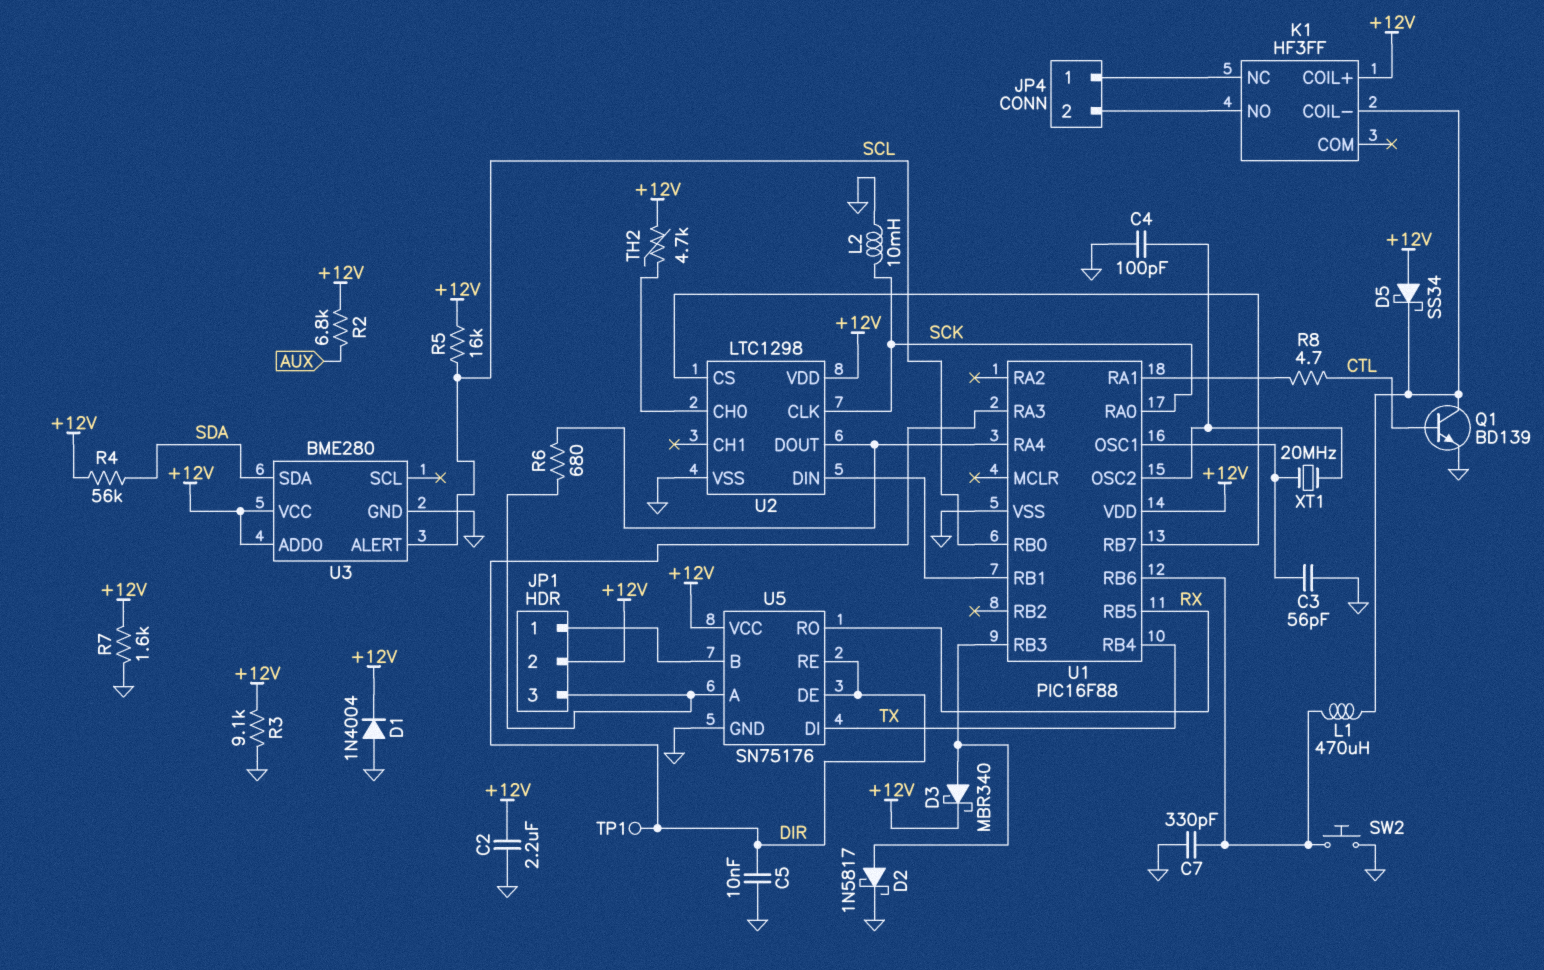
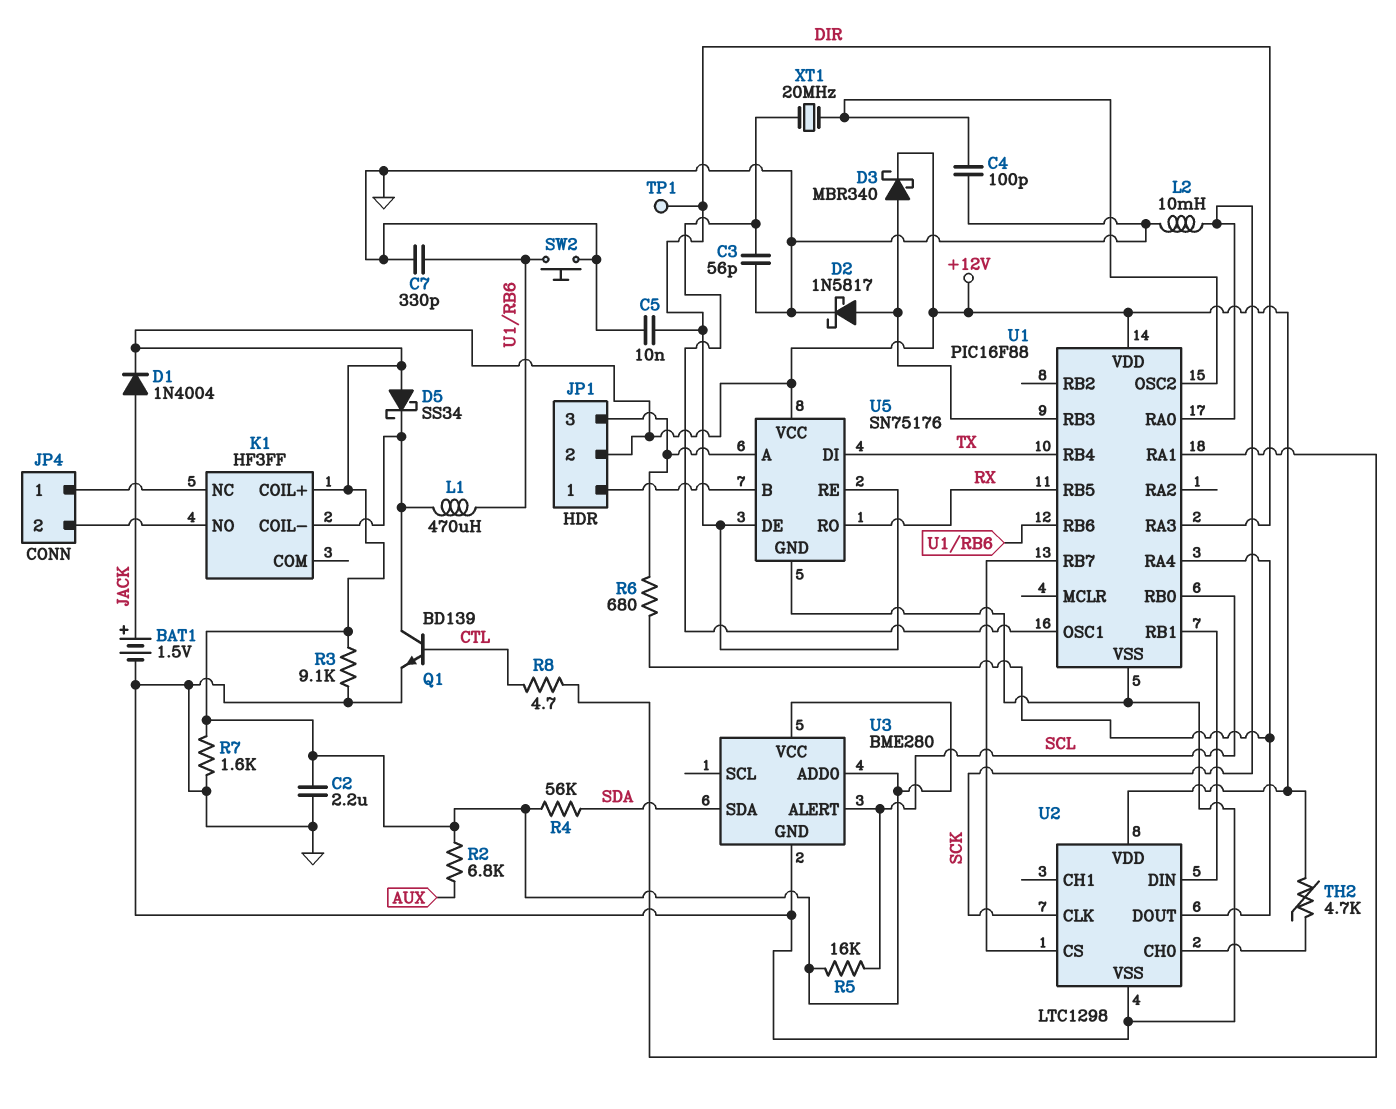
BAT1: none -> 1.5V (plus JACK, minus GND)
D1: diode 1N4004 (A GND, K +12V) -> diode 1N4004 (A JACK, K +12V)

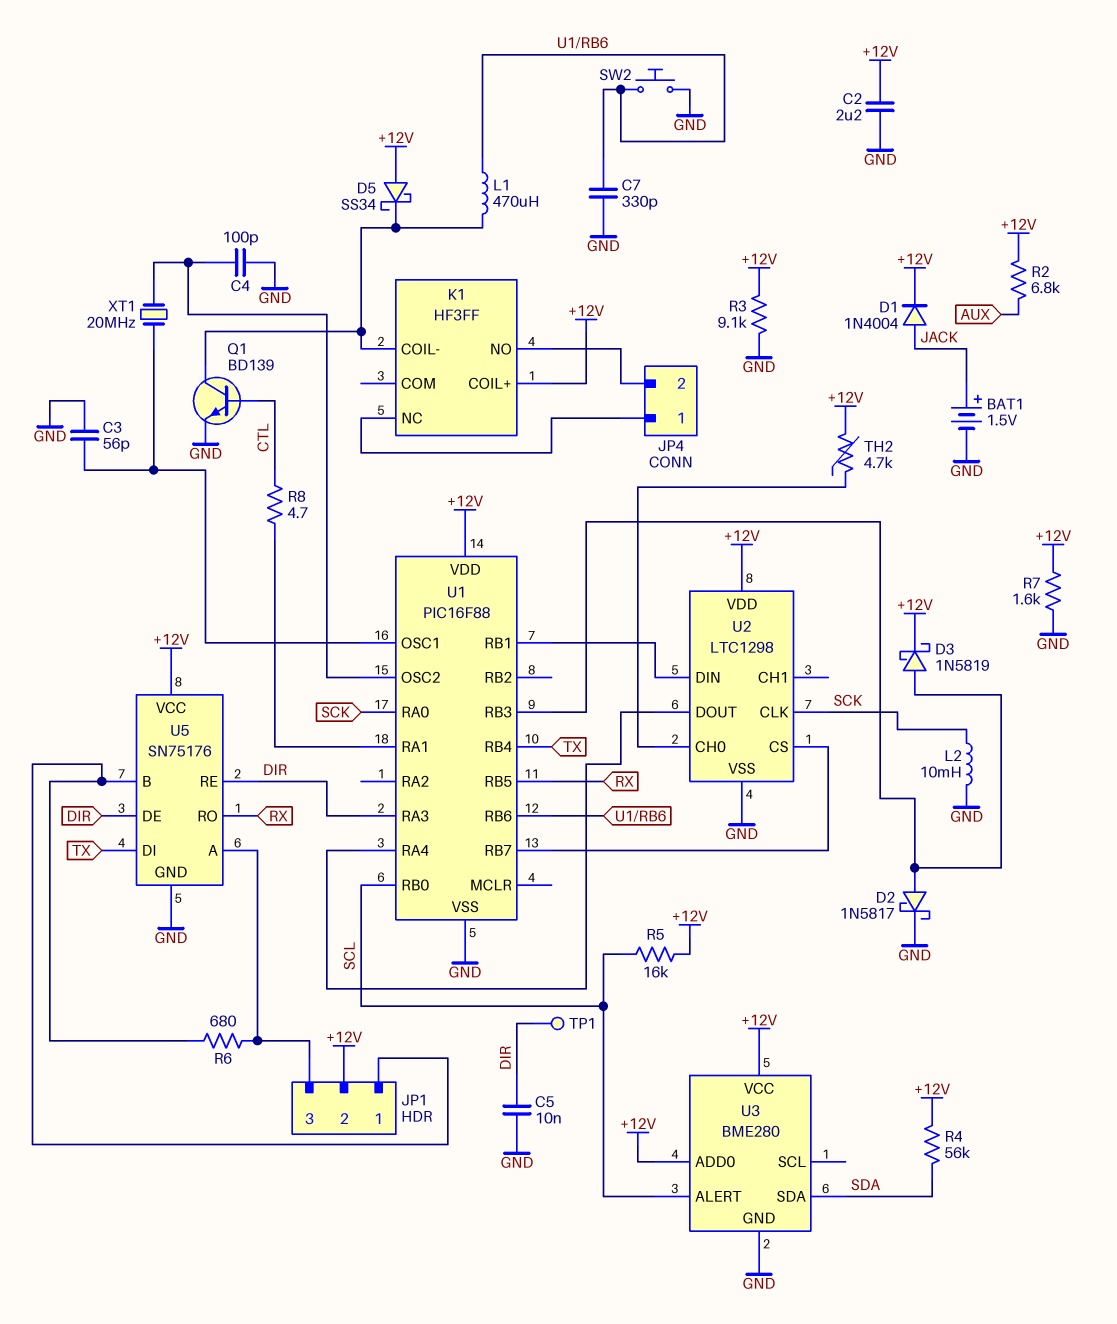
D3: schottky MBR340 (A U1/RB3, K +12V) -> schottky 1N5819 (A U1/RB3, K +12V)
R6: 680 (JP1/3, U1/RA4) -> 680 (JP1/1, JP1/3)

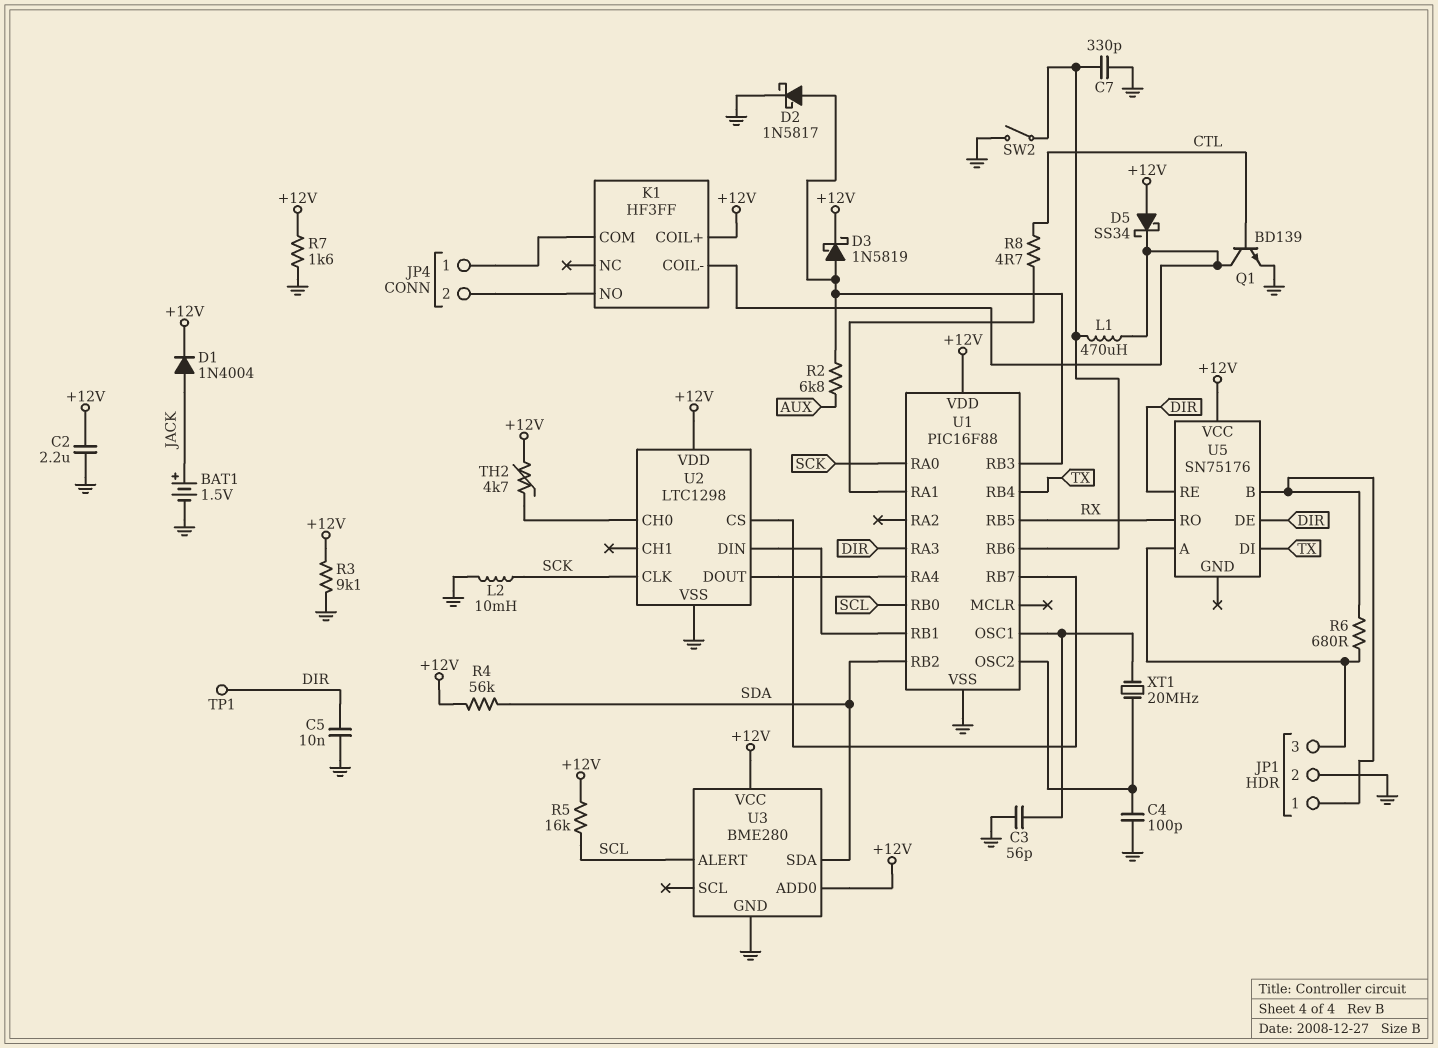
JP1 pin 2: +12V -> GND
K1 pin COM: none -> JP4/1
K1 pin NC: JP4/1 -> none
R2: 6.8k (+12V, AUX) -> 6.8k (AUX, U1/RB3)
SW2: button (GND, U1/RB6) -> switch (GND, U1/RB6)
U1 pin RB2: none -> SDA
U5 pin GND: GND -> none

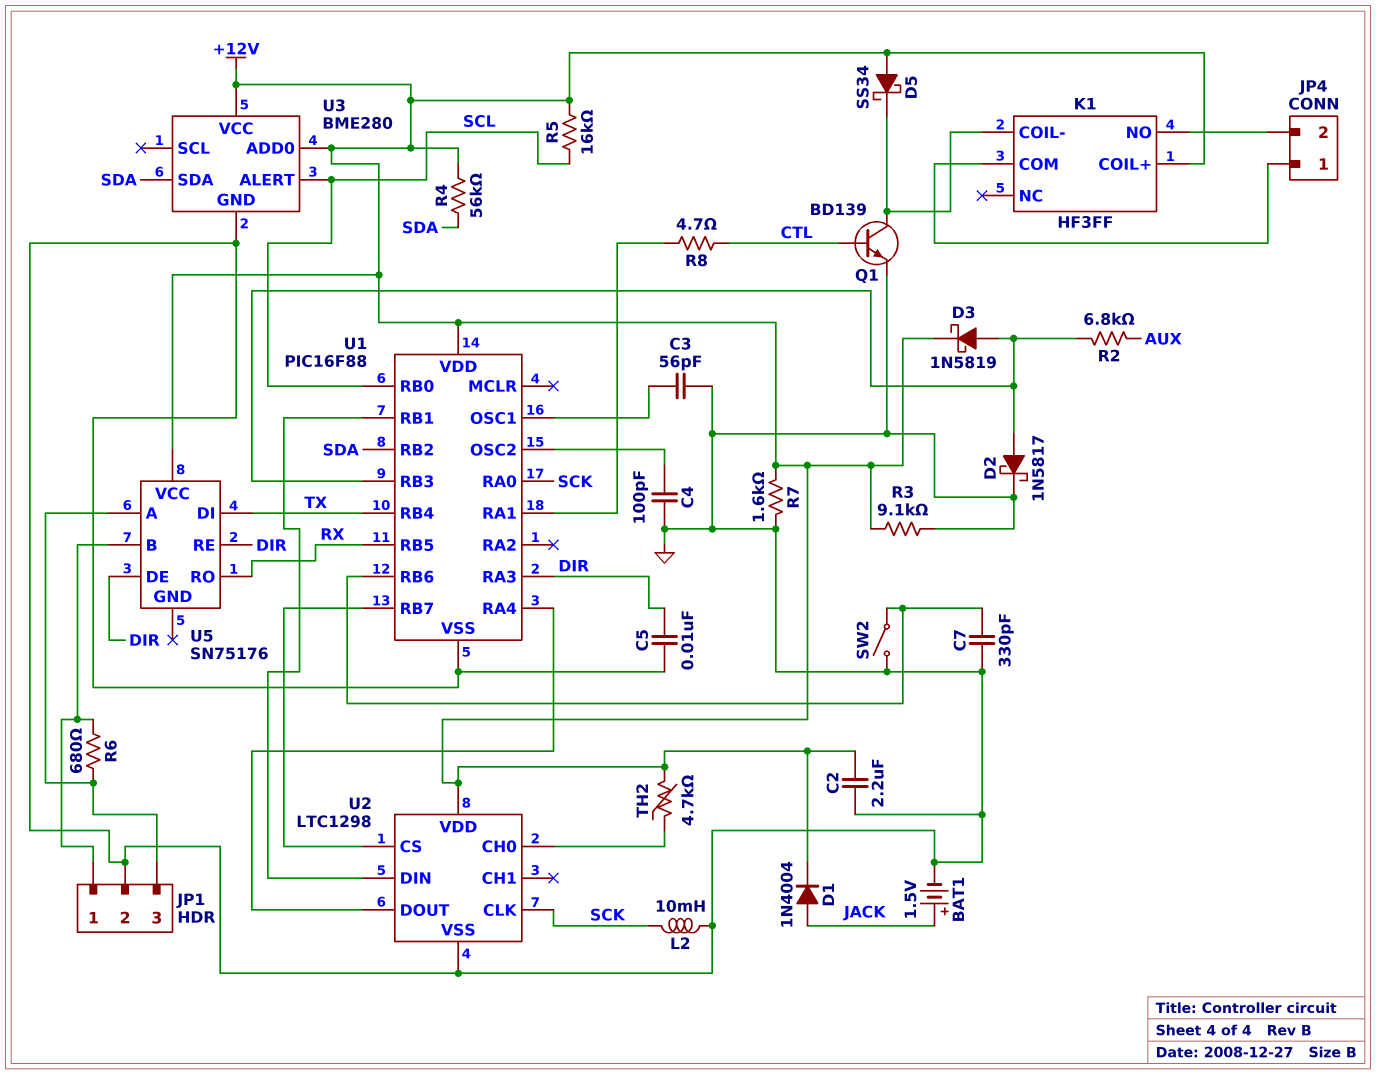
L1: 470uH (K1/COIL-, U1/RB6) -> none
TP1: test point (DIR) -> none
XT1: 20MHz (U1/OSC1, U1/OSC2) -> none

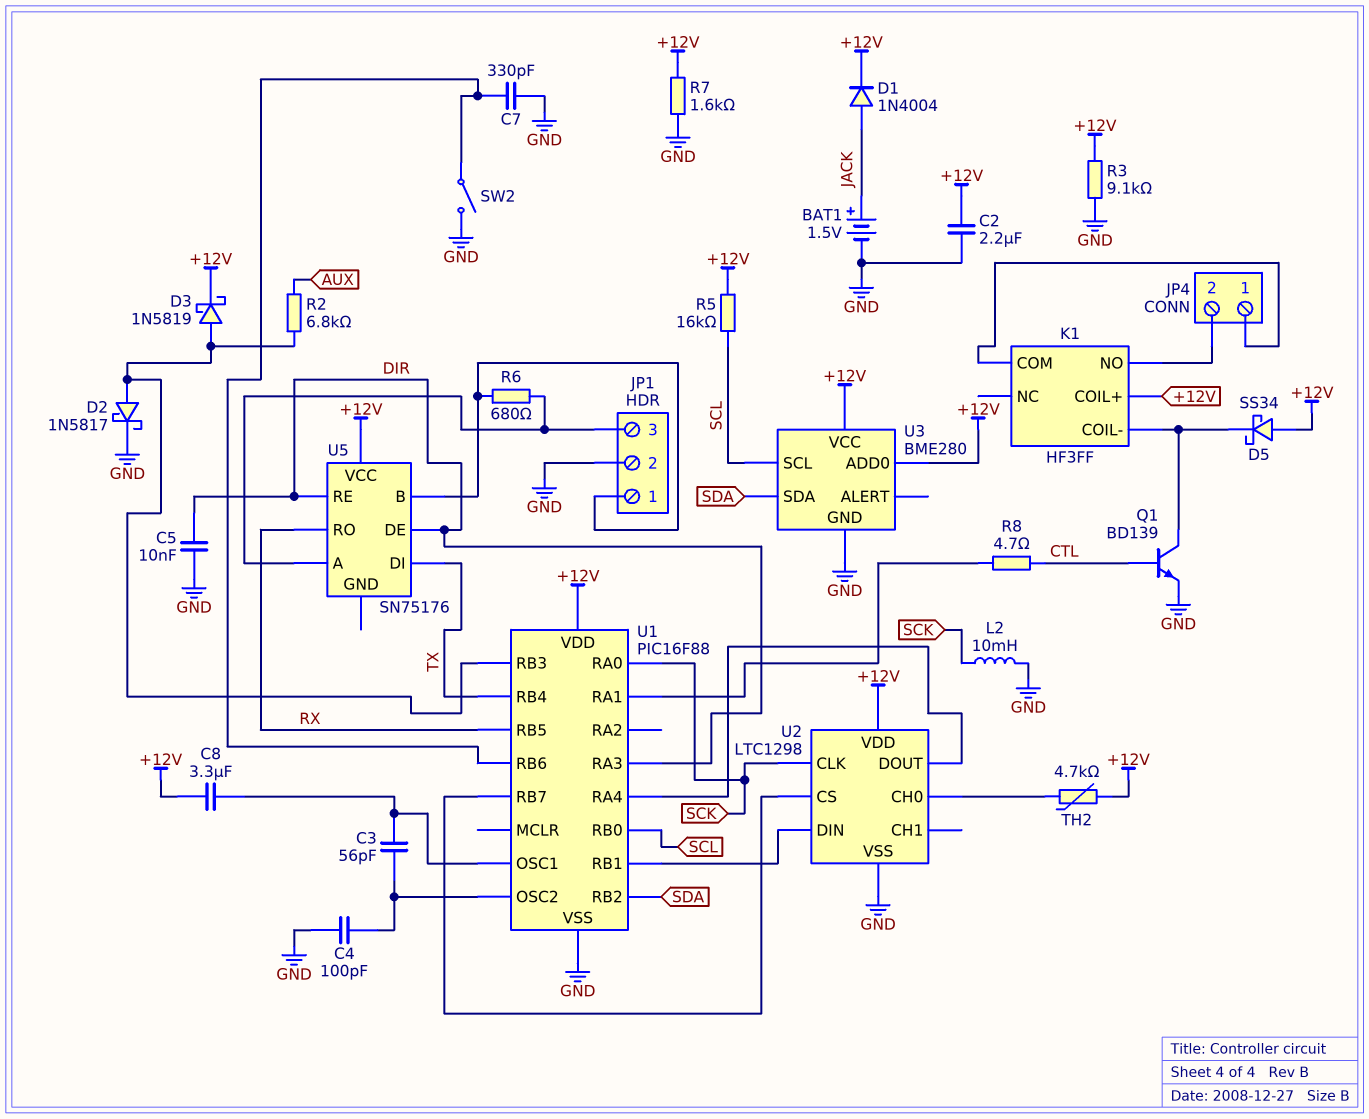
C3: 56pF (GND, U1/OSC1) -> 56pF (U1/OSC1, U1/OSC2)
C8: none -> 3.3uF (+12V, U1/OSC1)
R4: 56k (+12V, SDA) -> none
U3 pin ALERT: SCL -> none
U3 pin SCL: none -> SCL

